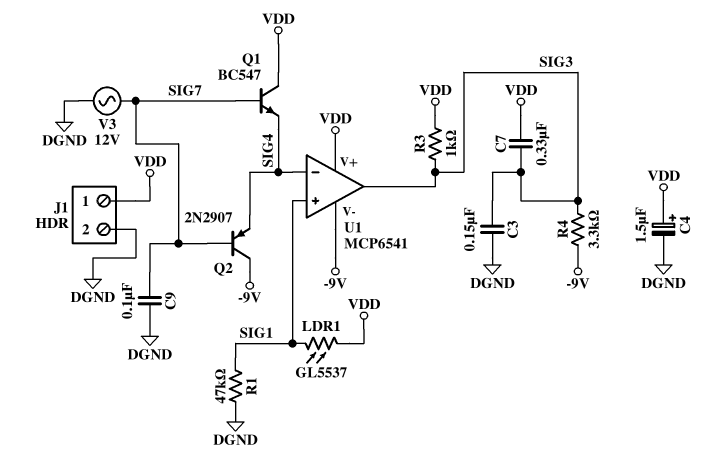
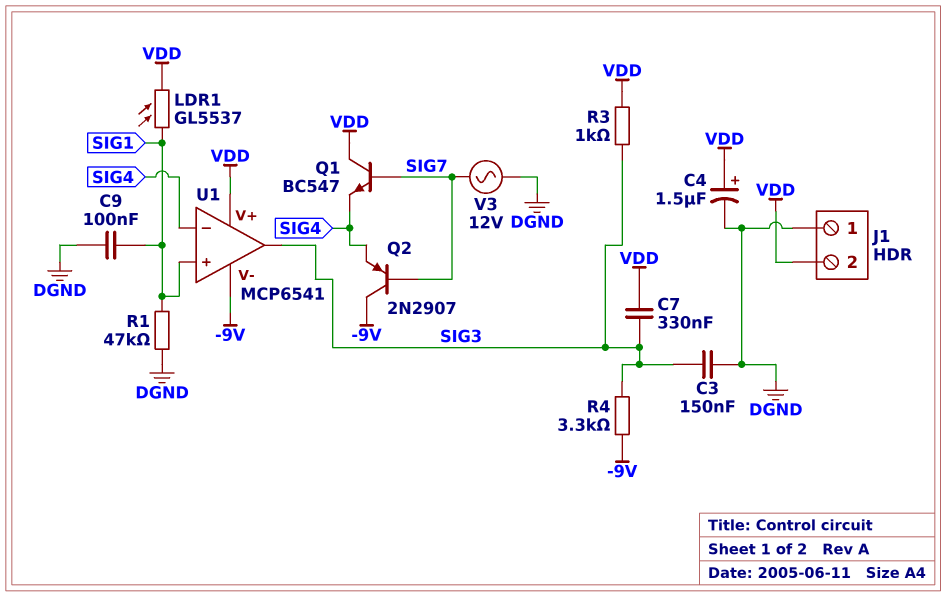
C9: 100nF (DGND, SIG7) -> 100nF (DGND, SIG1)
J1 pin 1: VDD -> DGND
J1 pin 2: DGND -> VDD

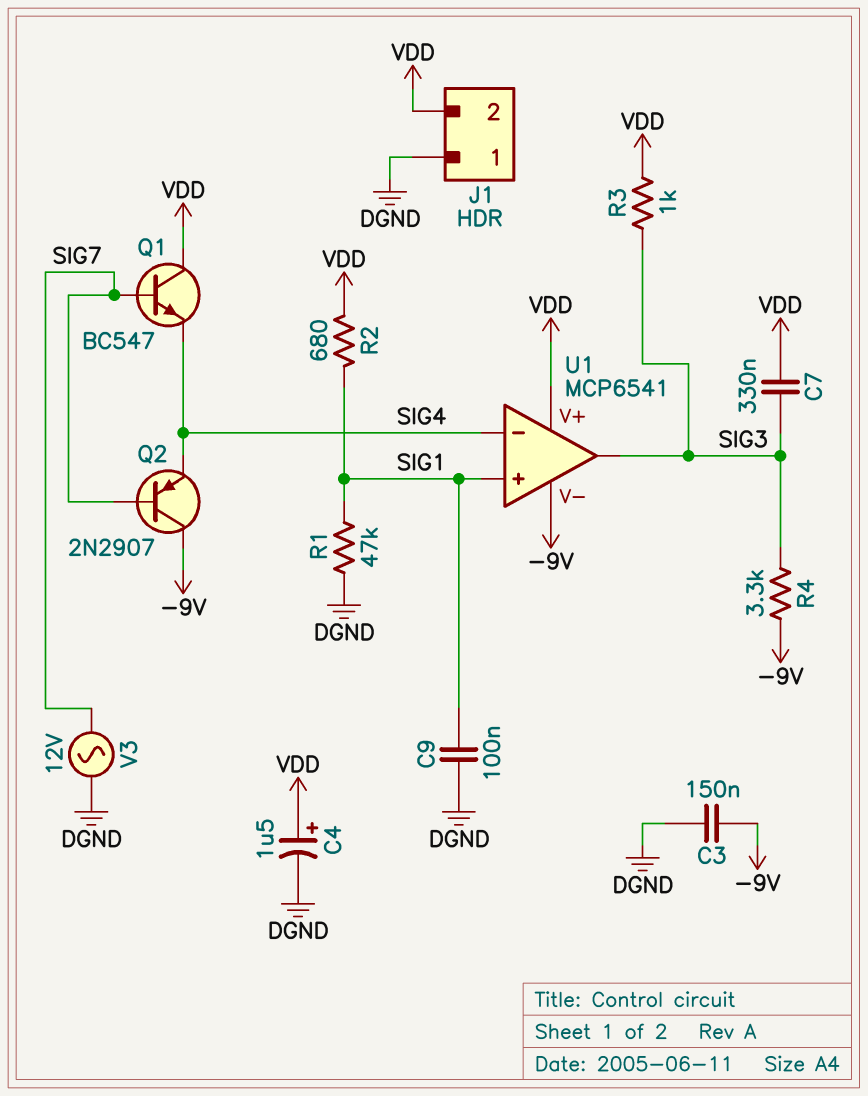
C3: 150nF (DGND, SIG3) -> 150nF (-9V, DGND)
LDR1: GL5537 (SIG1, VDD) -> none
R2: none -> 680 (SIG1, VDD)

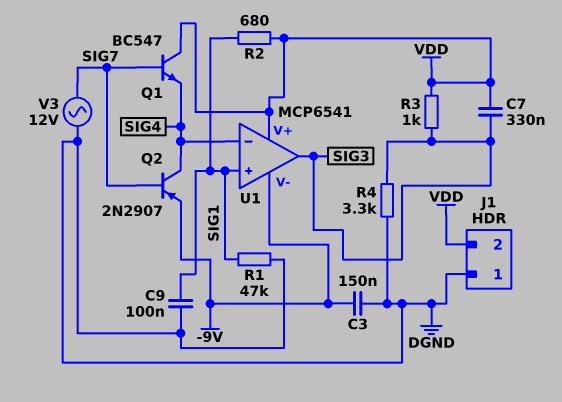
C4: 1.5uF (plus VDD, minus DGND) -> none
Q2: PNP 2N2907 (B SIG7, C -9V, E SIG4) -> PNP 2N2907 (B SIG7, C SIG4, E -9V)
R4: 3.3k (-9V, SIG3) -> 3.3k (DGND, SIG3)

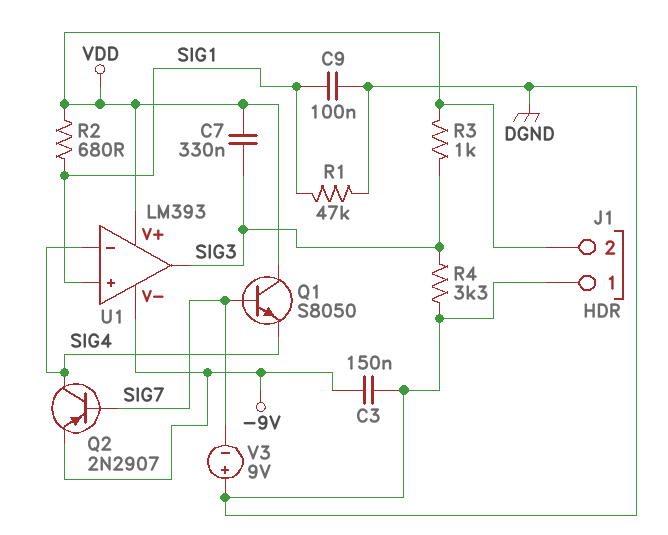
Q1: NPN BC547 (B SIG7, C VDD, E SIG4) -> NPN S8050 (B SIG7, C VDD, E SIG4)
U1: MCP6541 -> LM393
V3: AC 12V (DGND, SIG7) -> 9V (plus DGND, minus SIG7)

